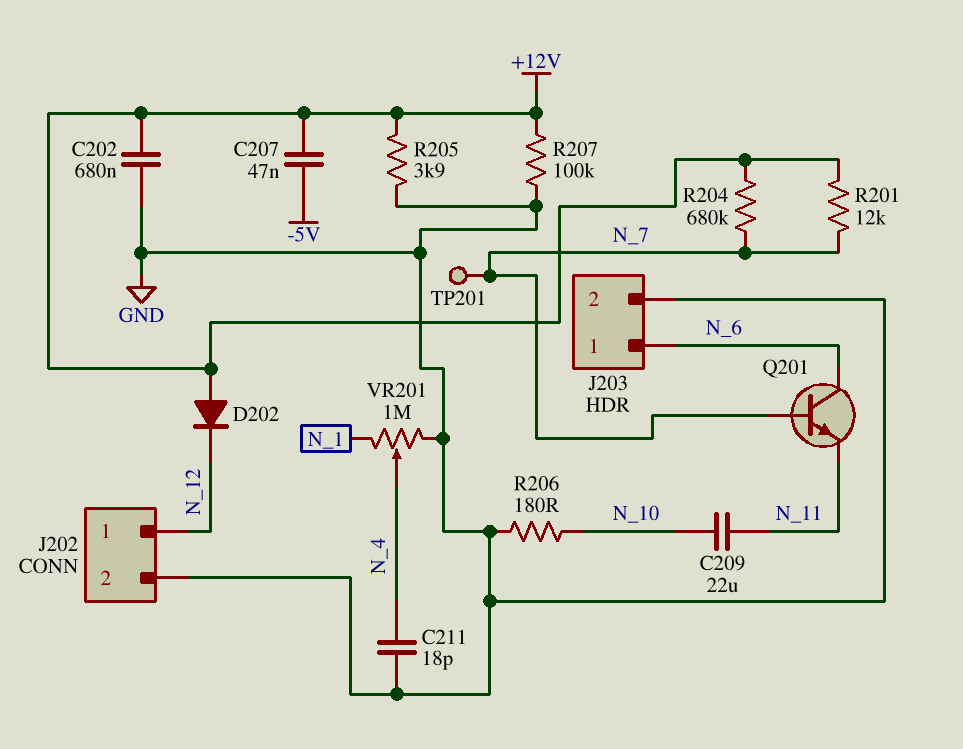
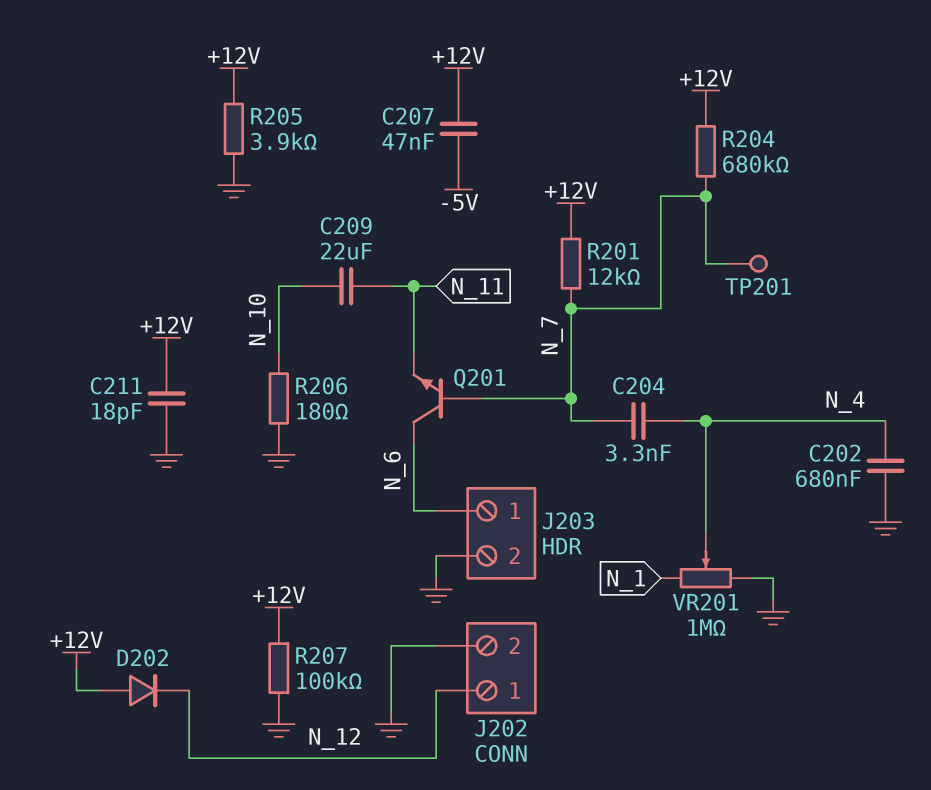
C202: 680nF (+12V, GND) -> 680nF (GND, N_4)
C204: none -> 3.3nF (N_4, N_7)
C211: 18pF (GND, N_4) -> 18pF (+12V, GND)

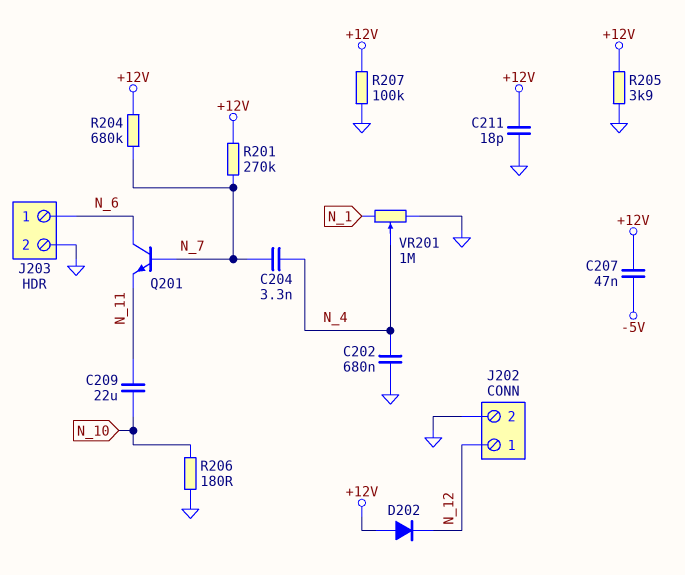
R201: 12k (+12V, N_7) -> 270k (+12V, N_7)
TP201: test point (N_7) -> none

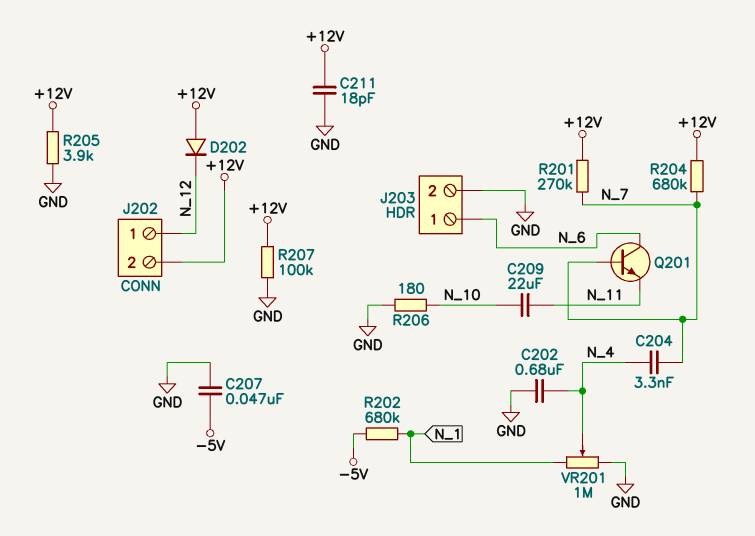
C207: 47nF (+12V, -5V) -> 47nF (-5V, GND)
J202 pin 2: GND -> +12V
R202: none -> 680k (-5V, N_1)

